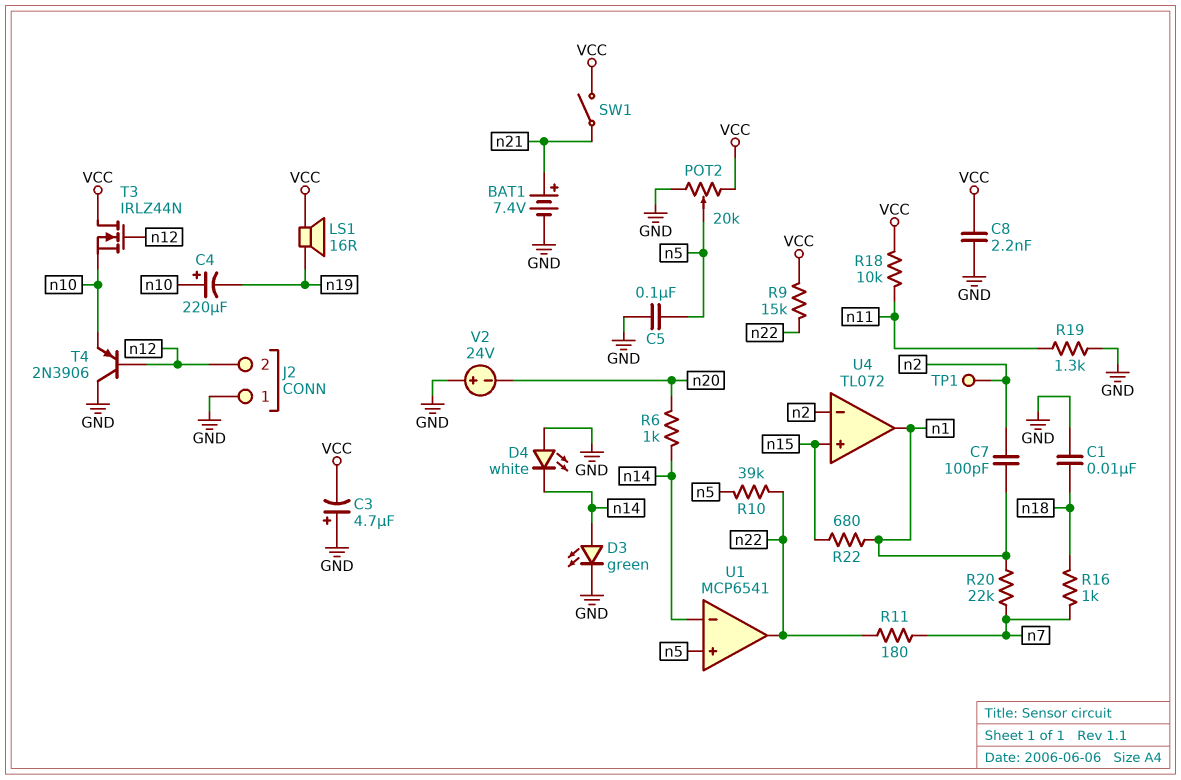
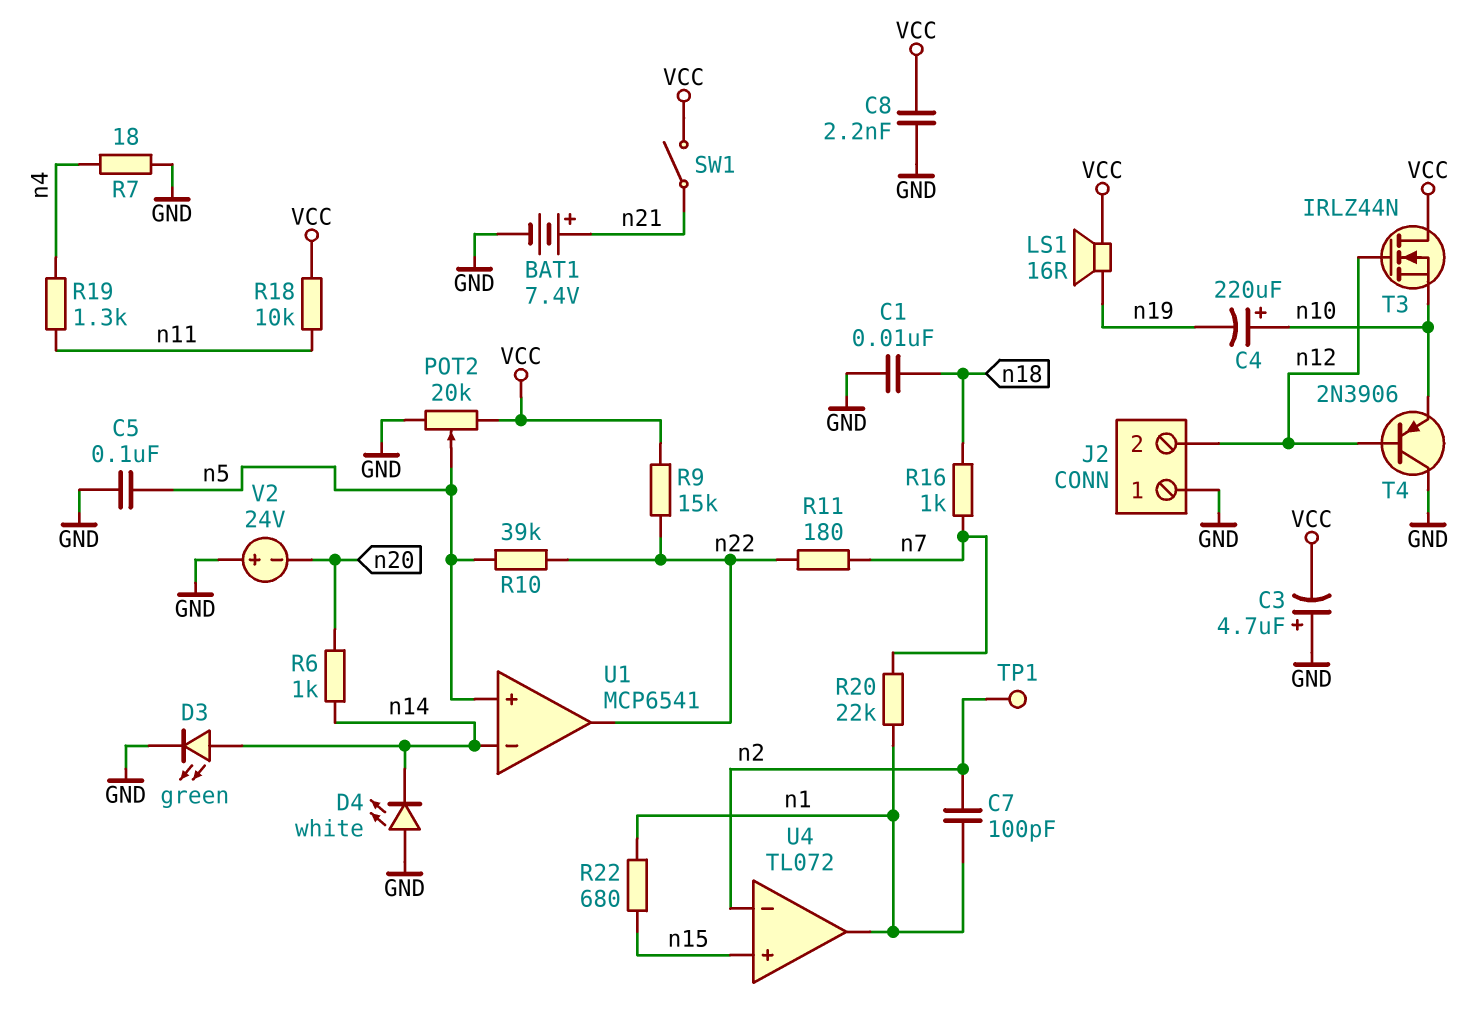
R7: none -> 18 (GND, n4)
R19: 1.3k (GND, n11) -> 1.3k (n4, n11)

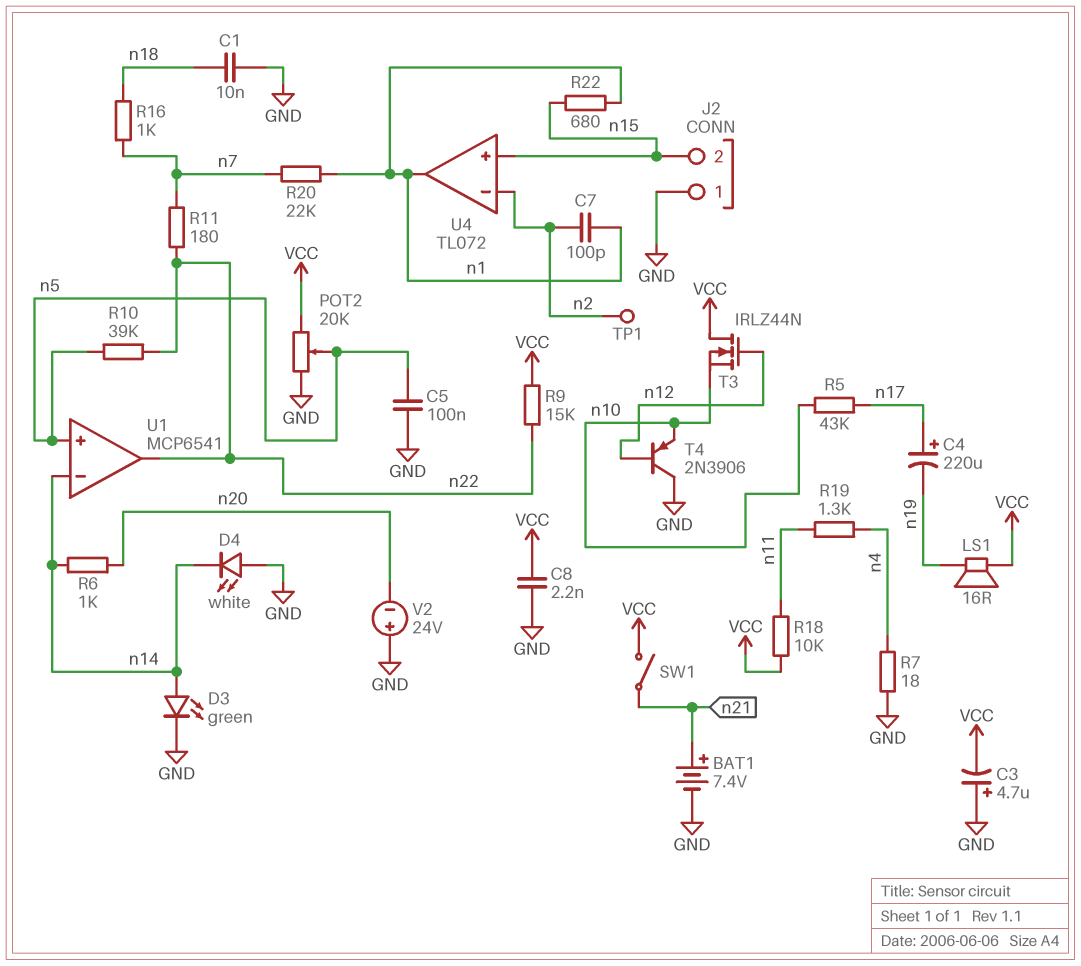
C4: 220uF (plus n10, minus n19) -> 220uF (plus n17, minus n19)
J2 pin 2: n12 -> n15
R5: none -> 43k (n10, n17)

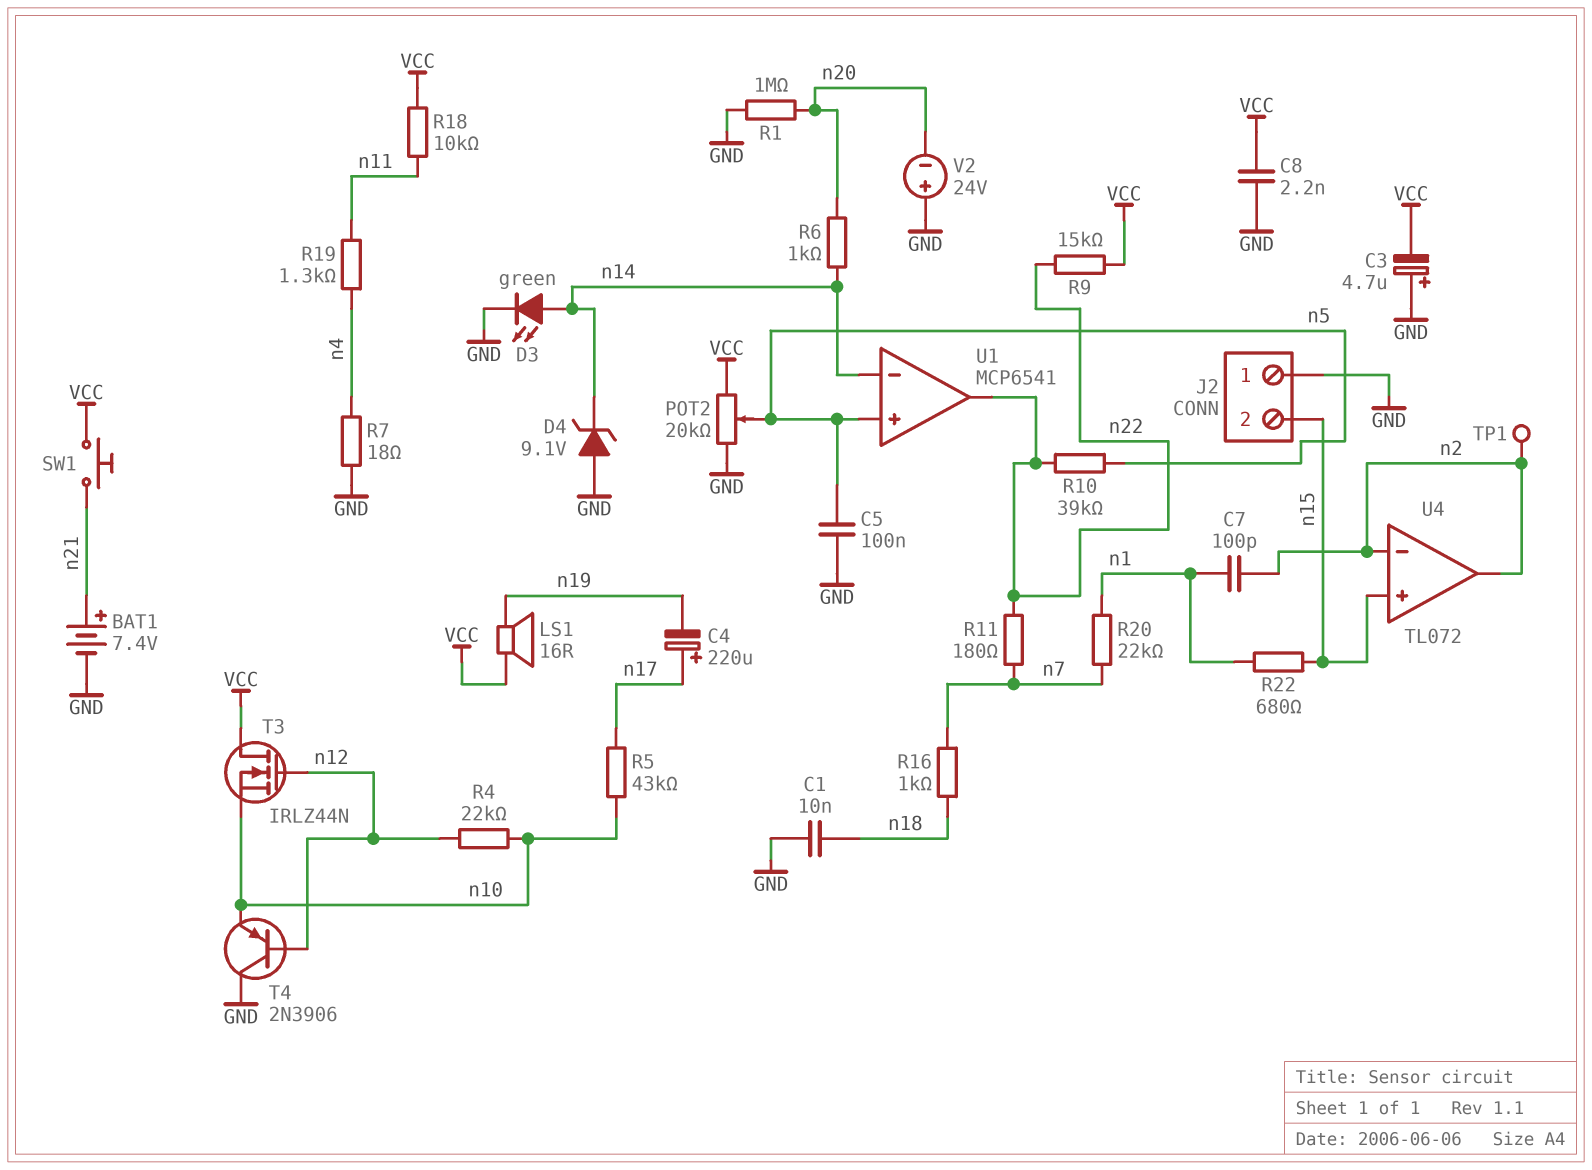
D4: LED white (A GND, K n14) -> zener 9.1V (A GND, K n14)
R1: none -> 1M (GND, n20)
R4: none -> 22k (n10, n12)
SW1: switch (VCC, n21) -> button (VCC, n21)
U4 pin out: n1 -> n2

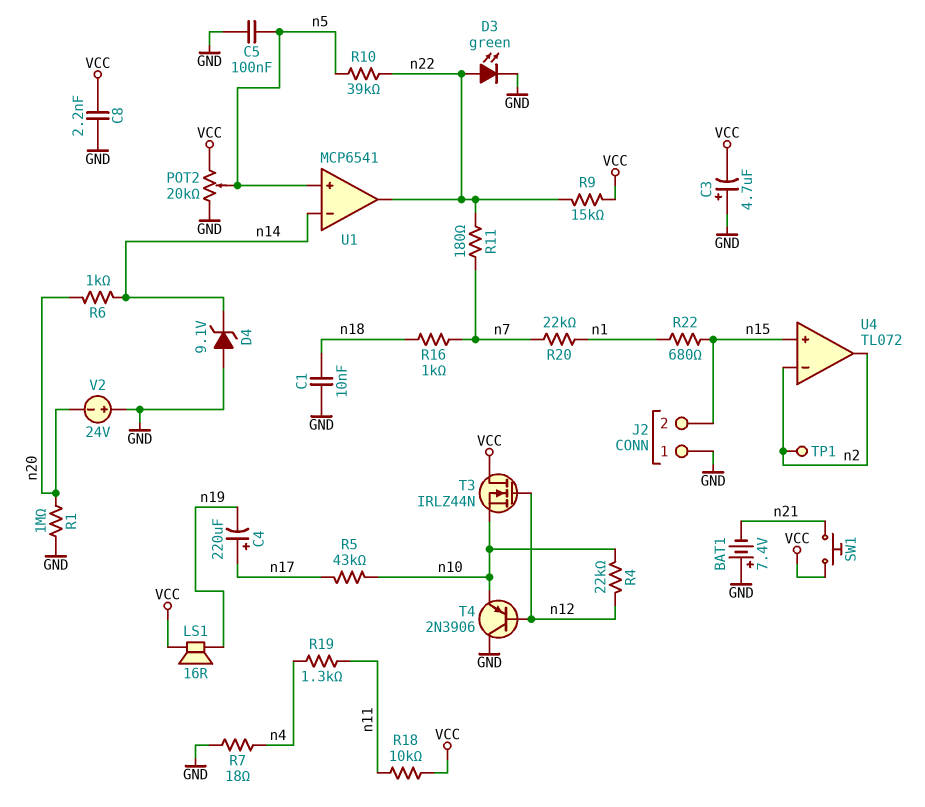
BAT1: 7.4V (plus n21, minus GND) -> 7.4V (plus GND, minus n21)
C7: 100pF (n1, n2) -> none
D3: LED green (A n14, K GND) -> LED green (A n22, K GND)

